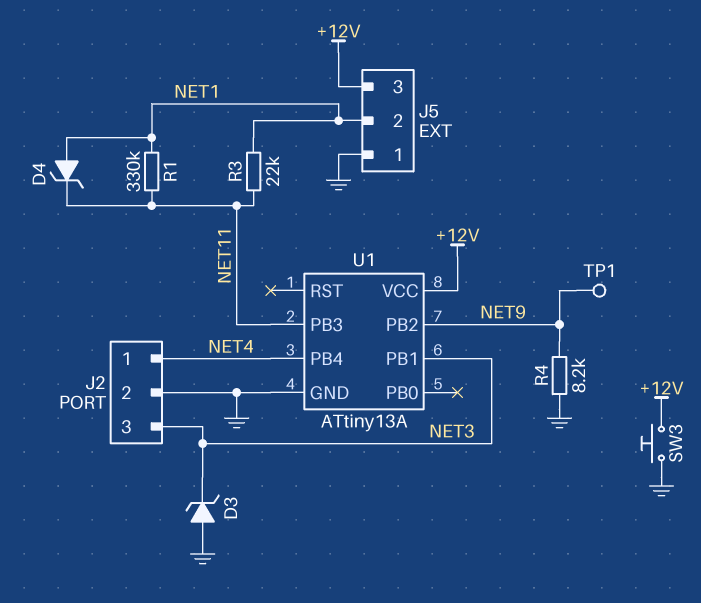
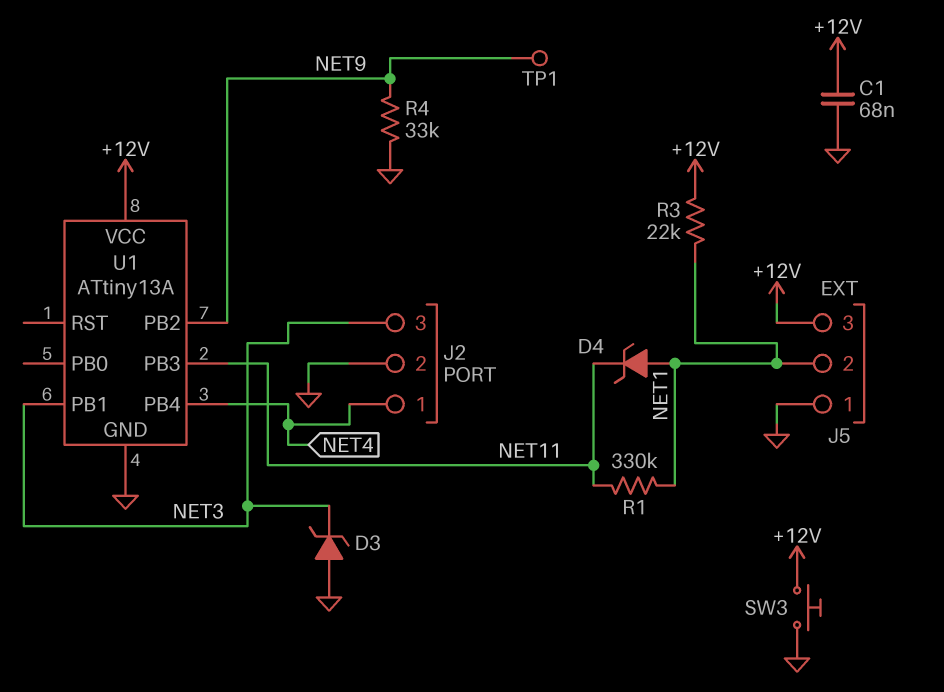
C1: none -> 68nF (+12V, GND)
R3: 22k (NET1, NET11) -> 22k (+12V, NET1)
R4: 8.2k (GND, NET9) -> 33k (GND, NET9)

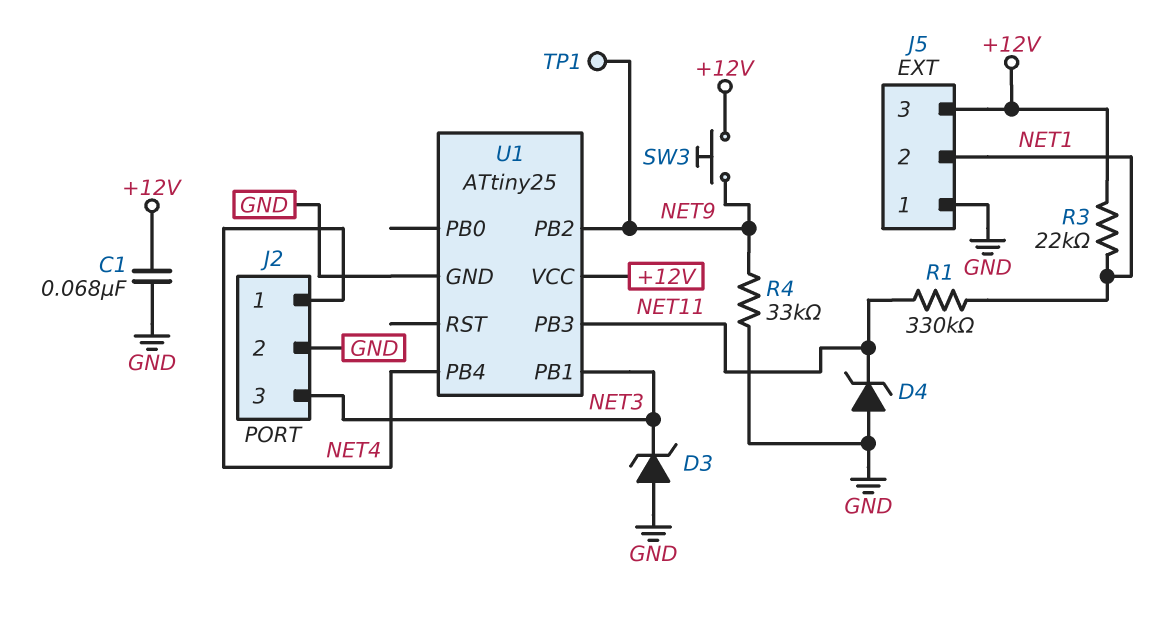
D4: zener (A NET1, K NET11) -> zener (A GND, K NET11)
SW3: button (+12V, GND) -> button (+12V, NET9)
U1: ATtiny13A -> ATtiny25

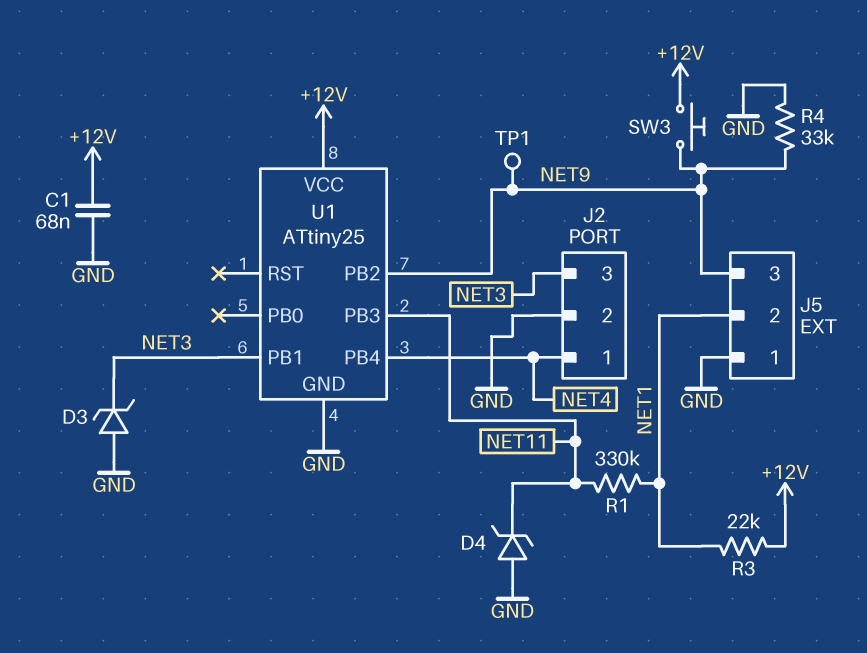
J5 pin 3: +12V -> NET9

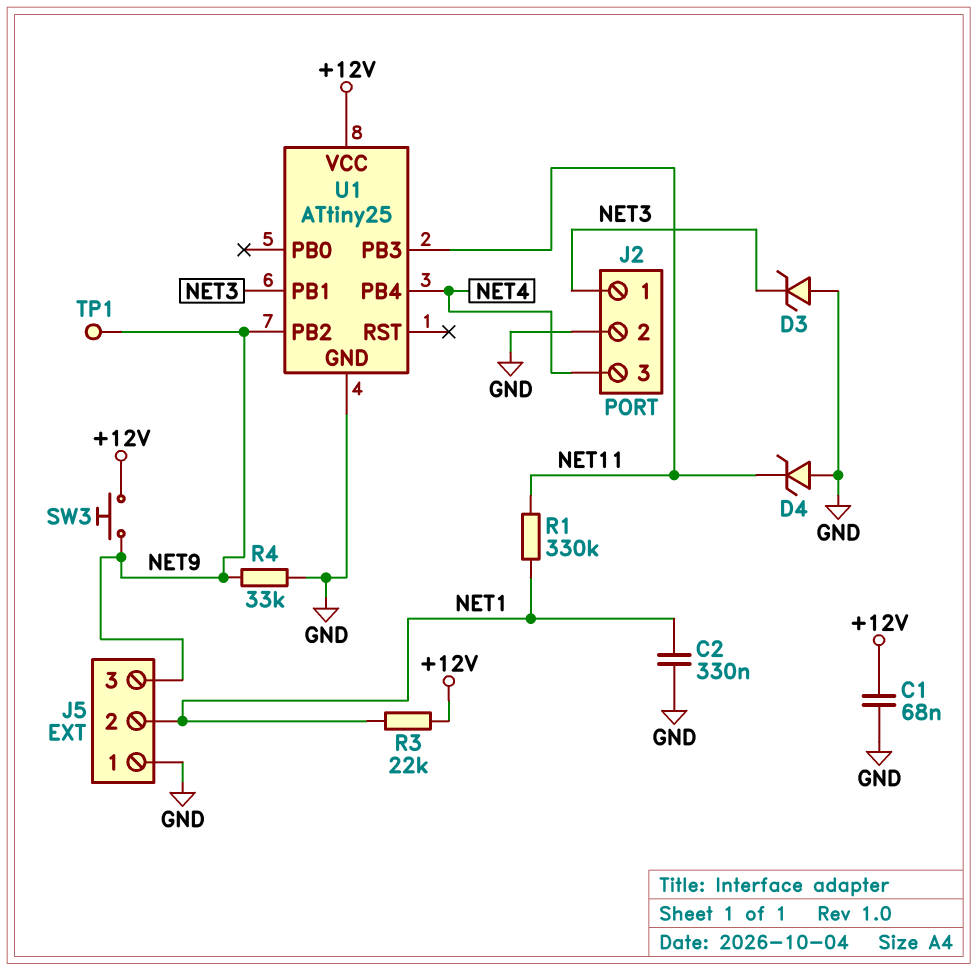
C2: none -> 330nF (GND, NET1)
J2 pin 1: NET4 -> NET3
J2 pin 3: NET3 -> NET4

